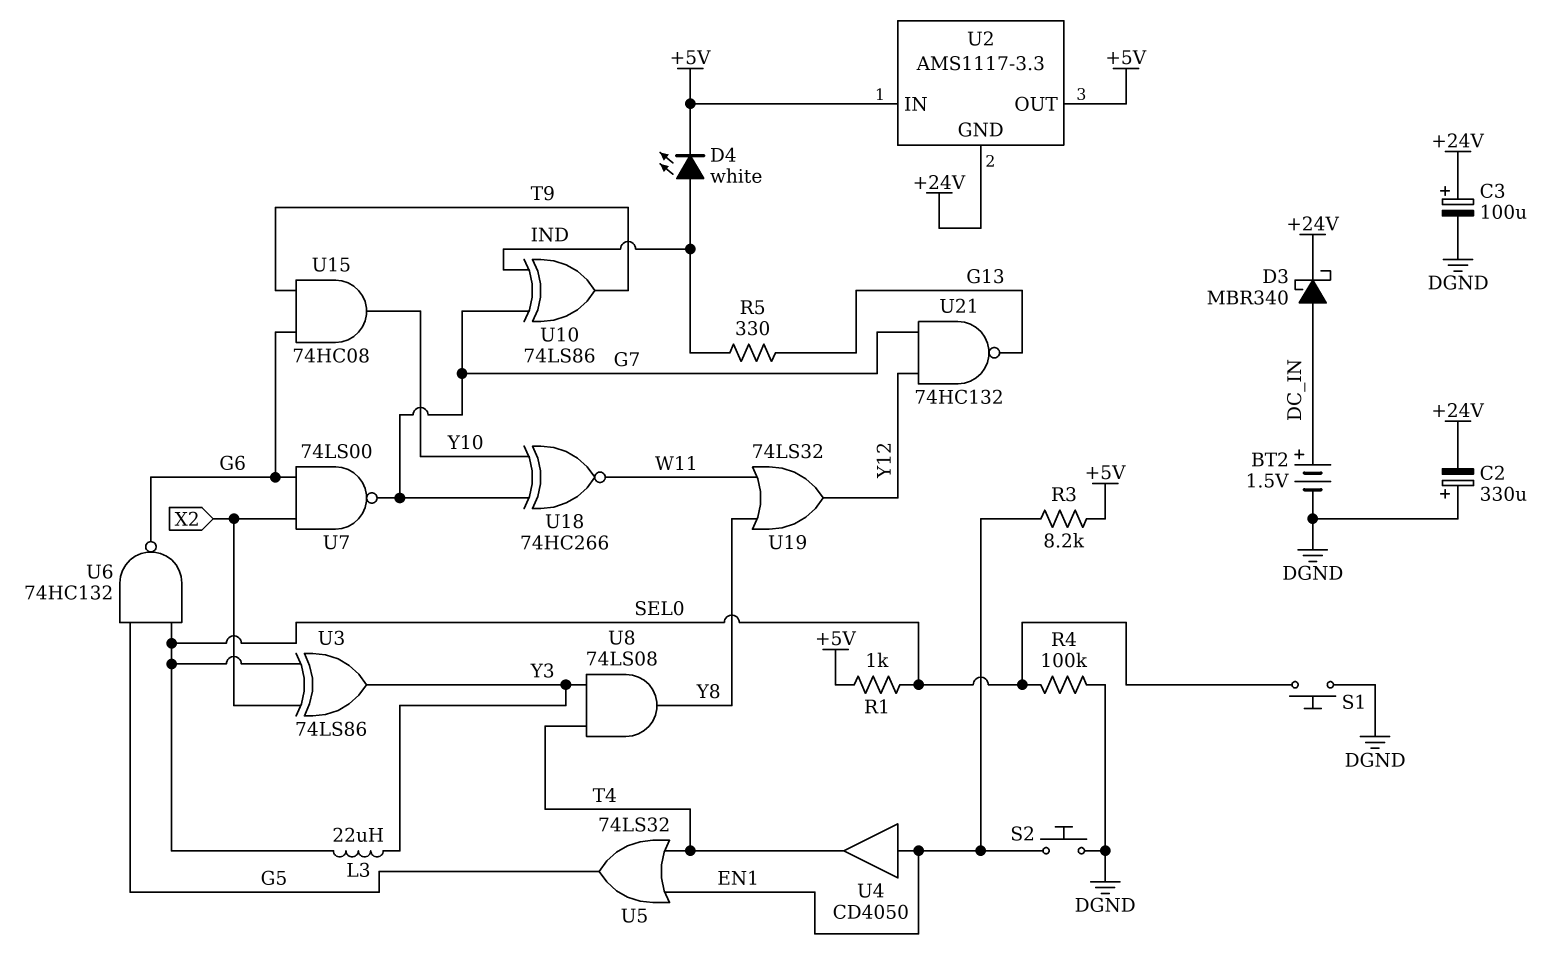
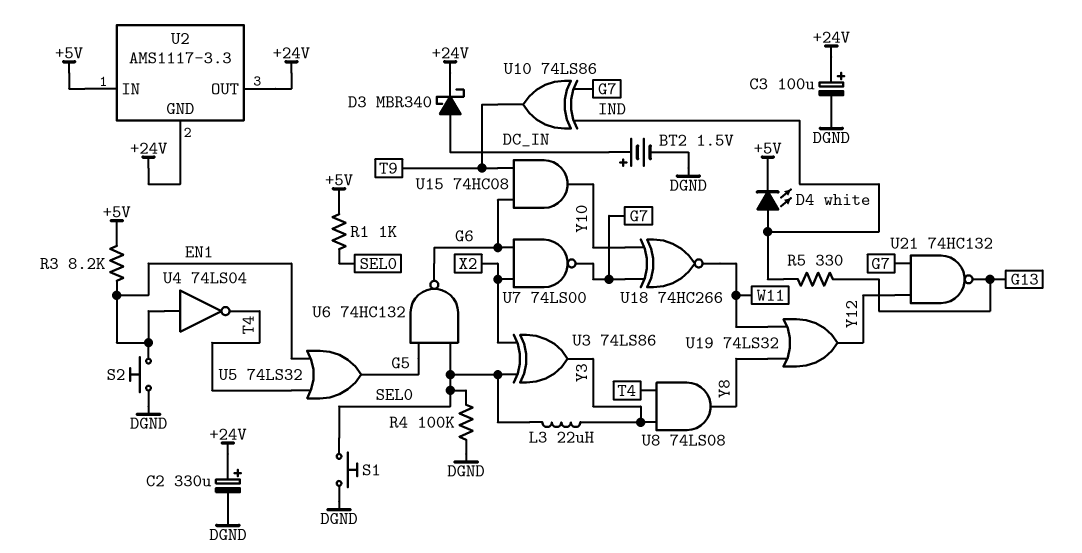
C2: 330uF (plus DGND, minus +24V) -> 330uF (plus +24V, minus DGND)
U2 pin OUT: +5V -> +24V
U4: buffer CD4050 (in EN1, out T4) -> NOT 74LS04 (in EN1, out T4)

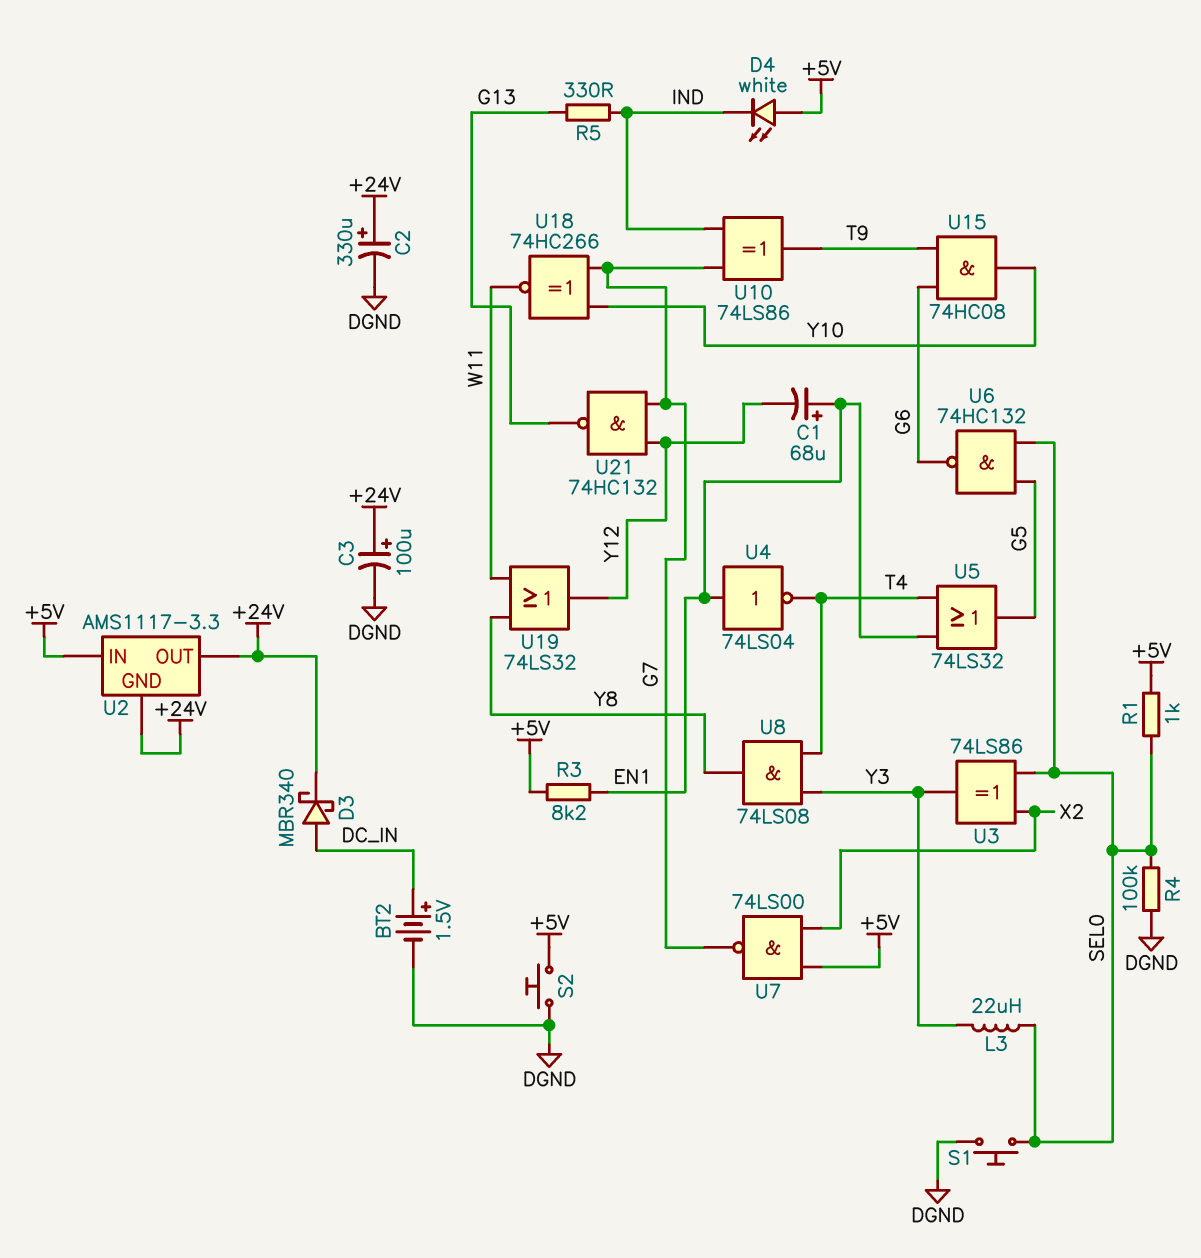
C1: none -> 68uF (plus EN1, minus Y12)
D4: LED white (A IND, K +5V) -> LED white (A +5V, K IND)
S2: button (DGND, EN1) -> button (+5V, DGND)
U7: NAND 74LS00 (in G6, in X2, out G7) -> NAND 74LS00 (in +5V, in X2, out G7)

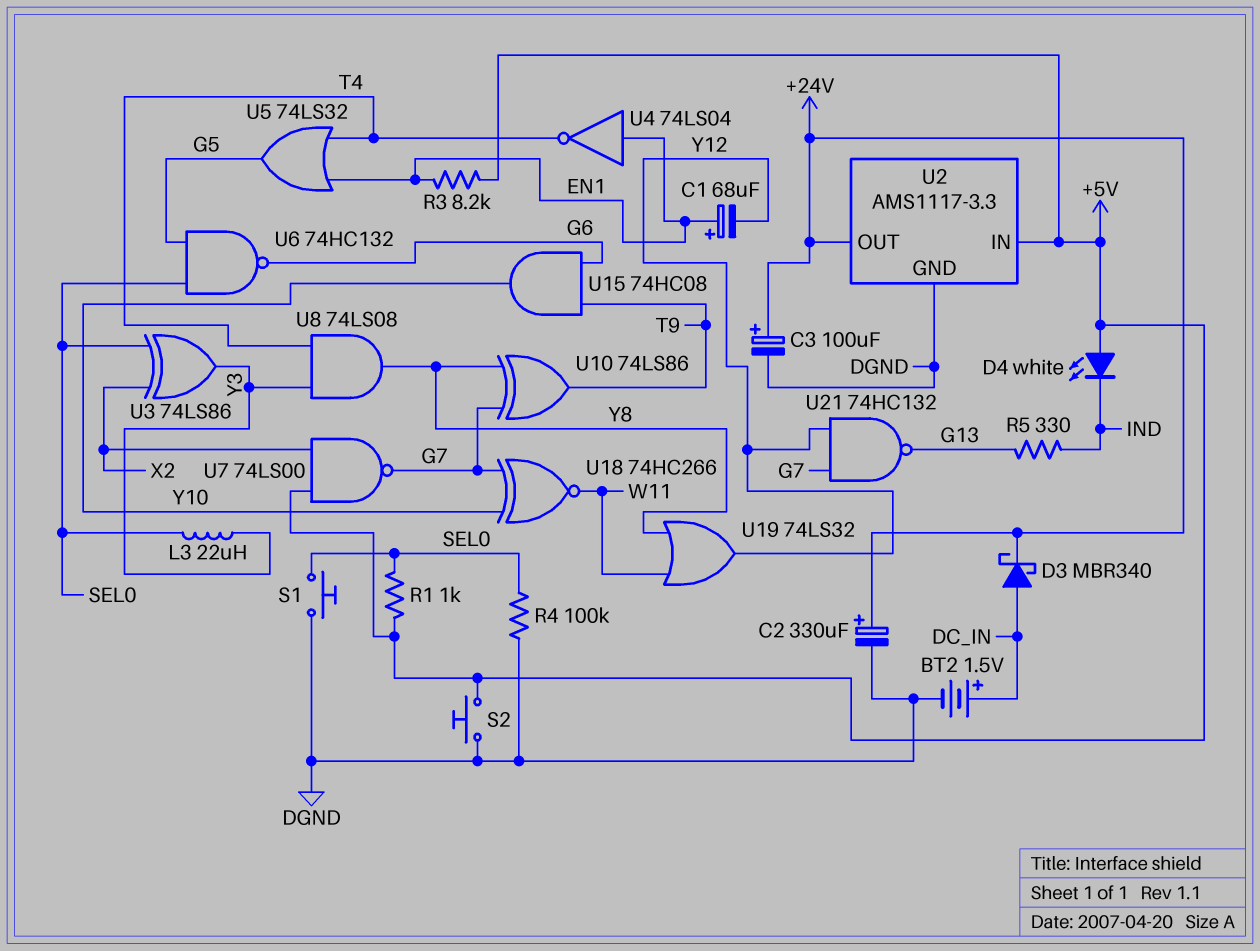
U2 pin GND: +24V -> DGND
U10: XOR 74LS86 (in G7, in IND, out T9) -> XOR 74LS86 (in G7, in Y8, out T9)

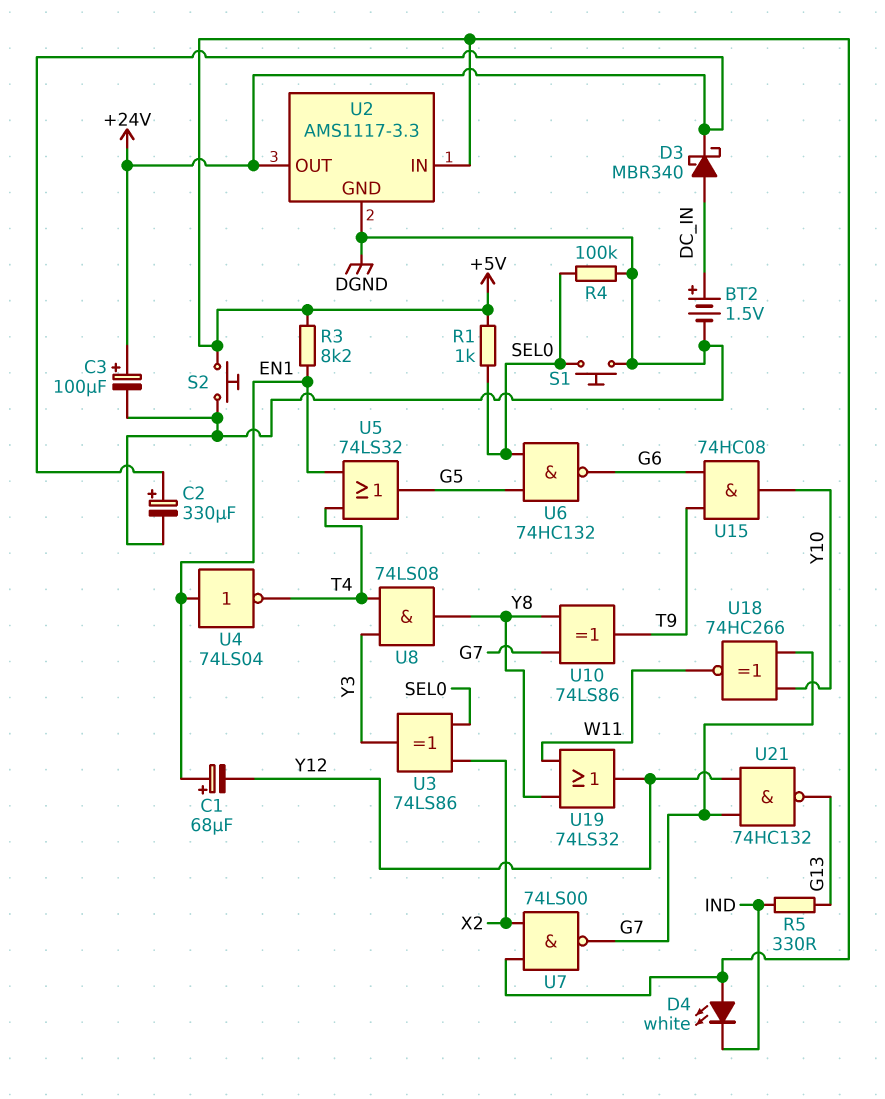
L3: 22uH (SEL0, Y3) -> none

